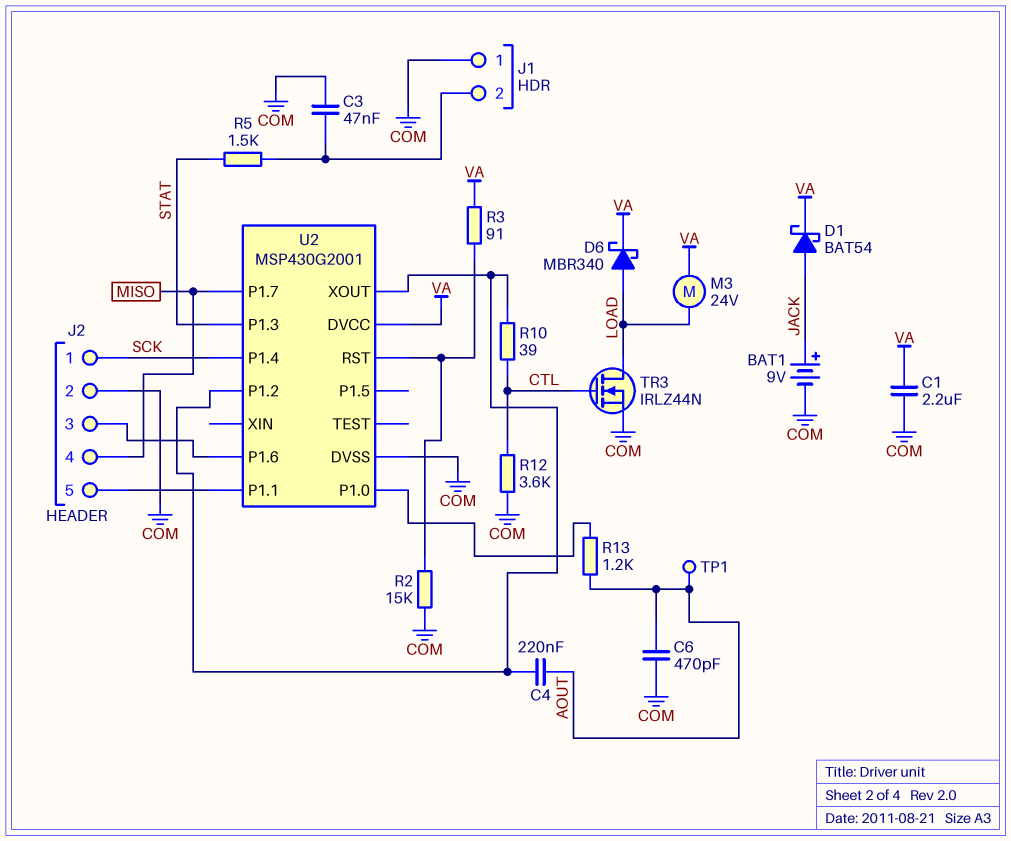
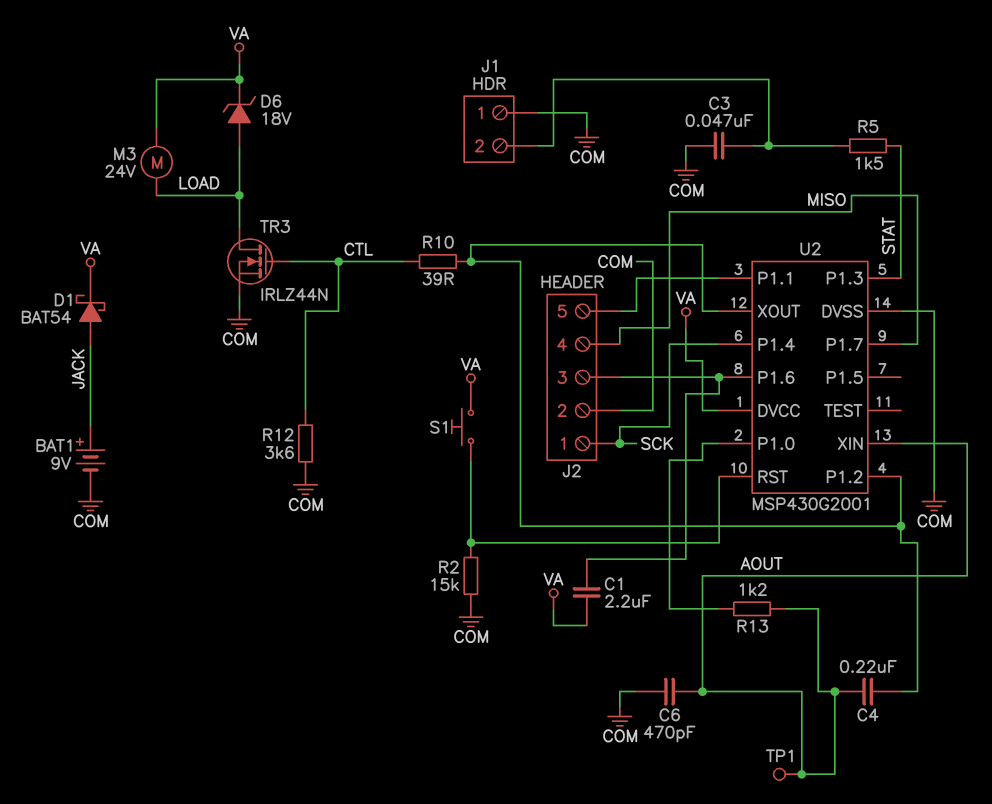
C1: 2.2uF (COM, VA) -> 2.2uF (J2/3, VA)
D6: schottky MBR340 (A LOAD, K VA) -> zener 18V (A LOAD, K VA)
R3: 91 (U2/RST, VA) -> none
S1: none -> button (U2/RST, VA)
U2 pin XIN: none -> AOUT

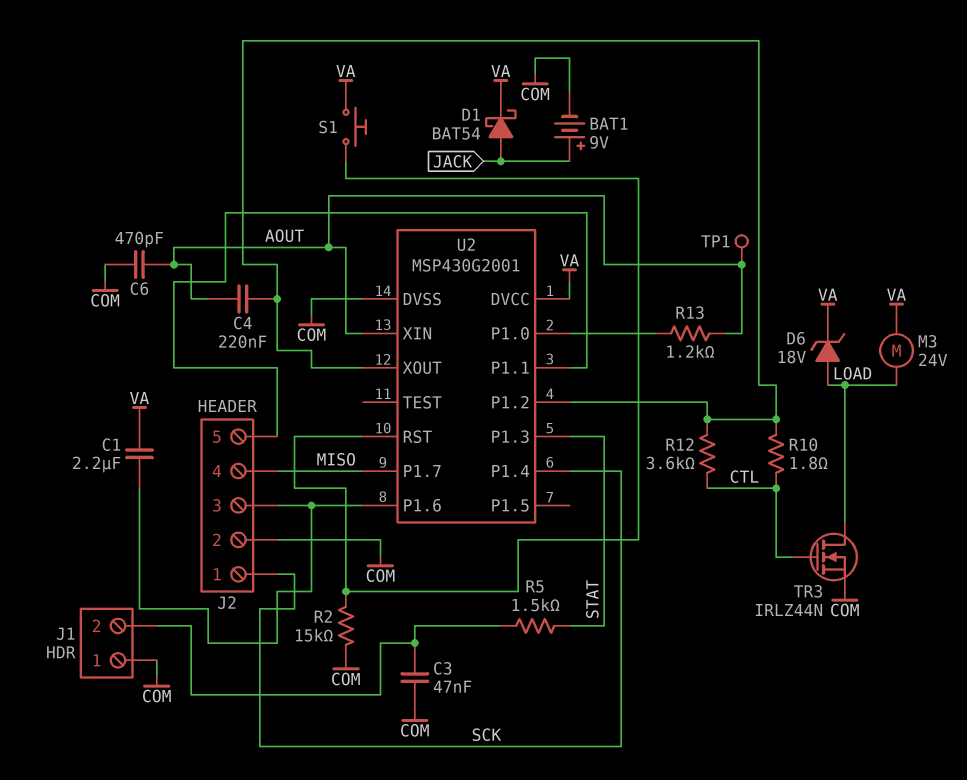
R10: 39 (CTL, U2/P1.2) -> 1.8 (CTL, U2/P1.2)
R12: 3.6k (COM, CTL) -> 3.6k (CTL, U2/P1.2)

